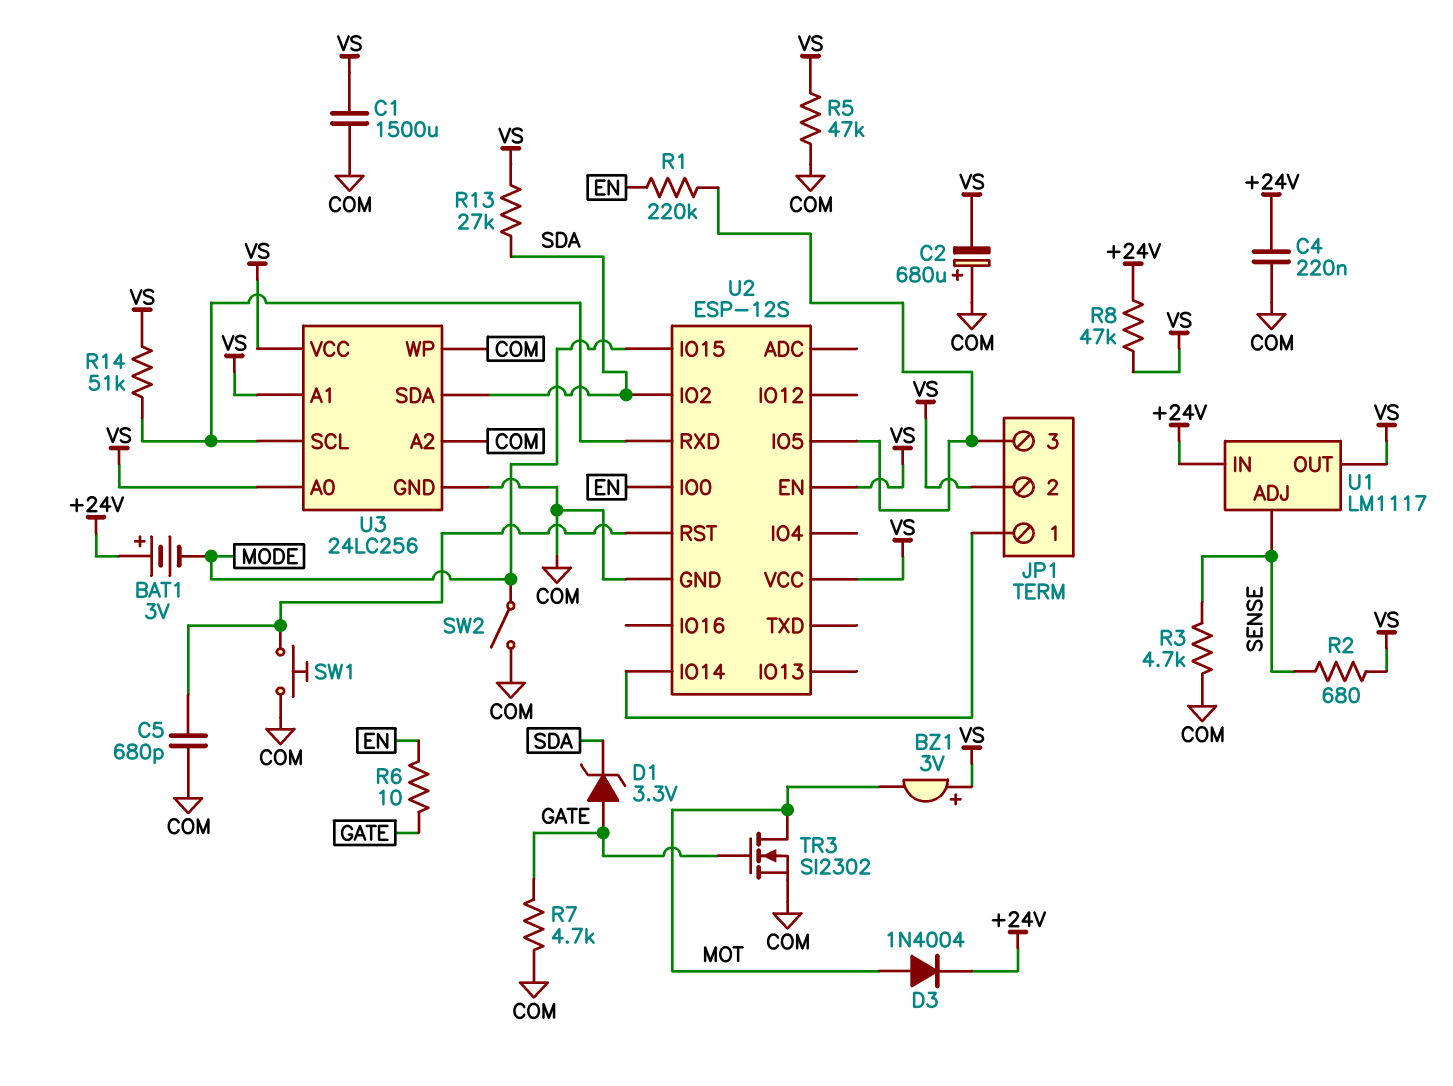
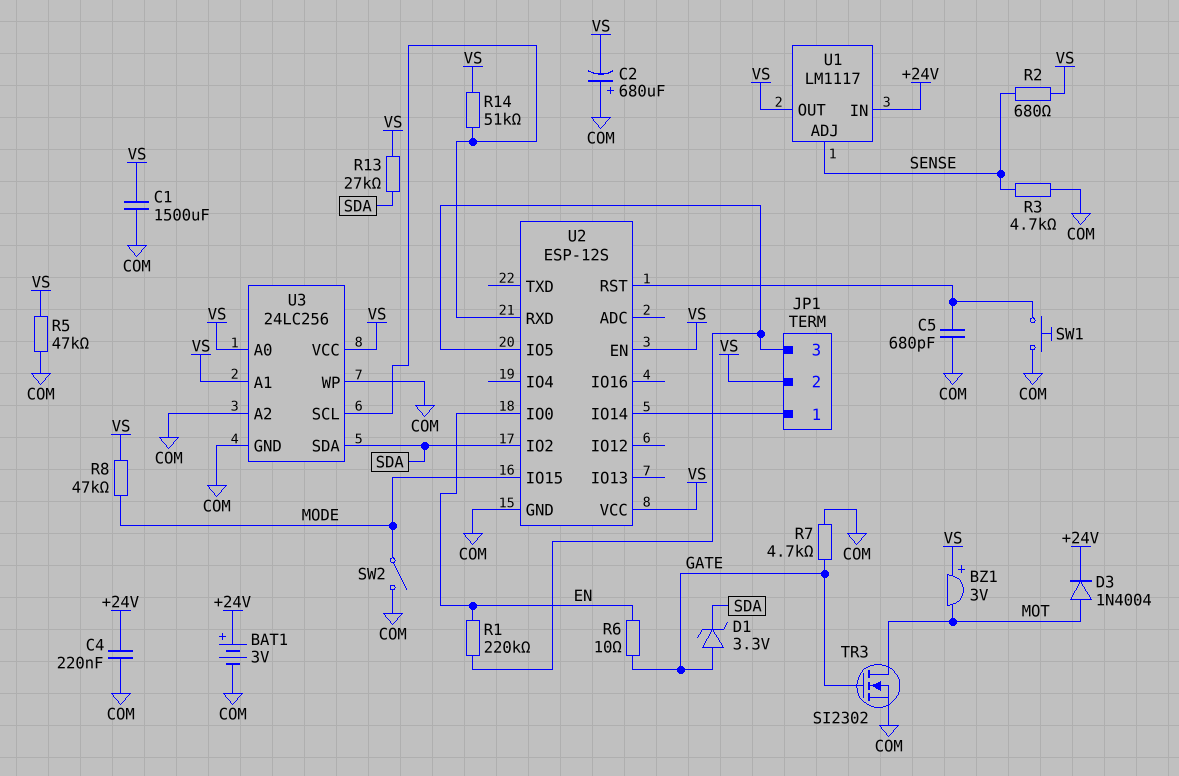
BAT1: 3V (plus +24V, minus MODE) -> 3V (plus +24V, minus COM)
R8: 47k (+24V, VS) -> 47k (MODE, VS)

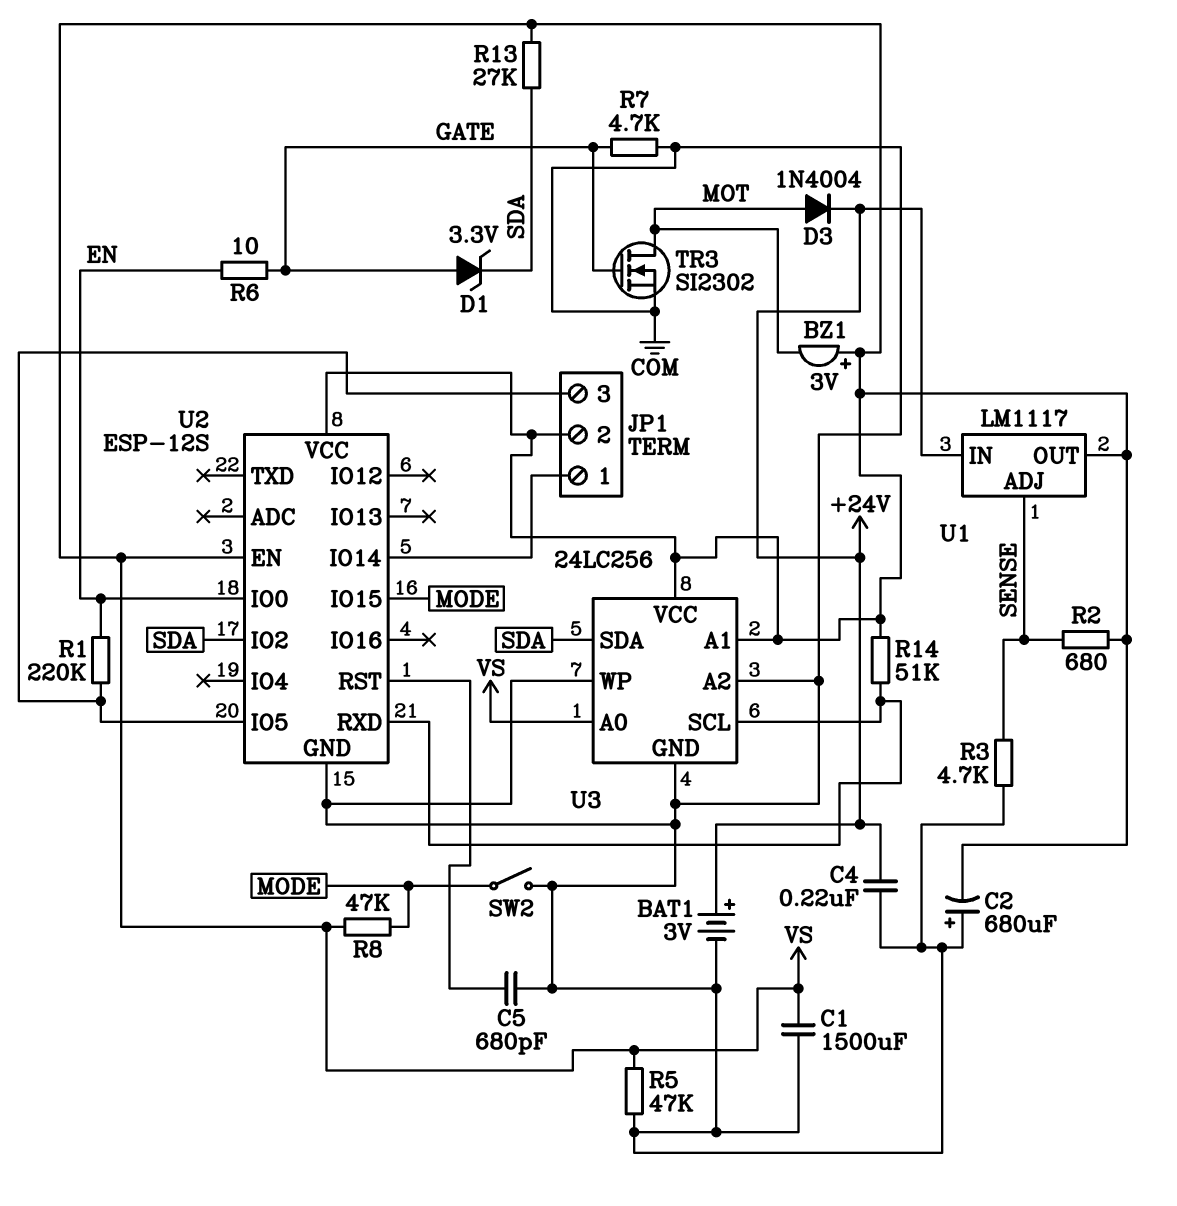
SW1: button (COM, U2/RST) -> none

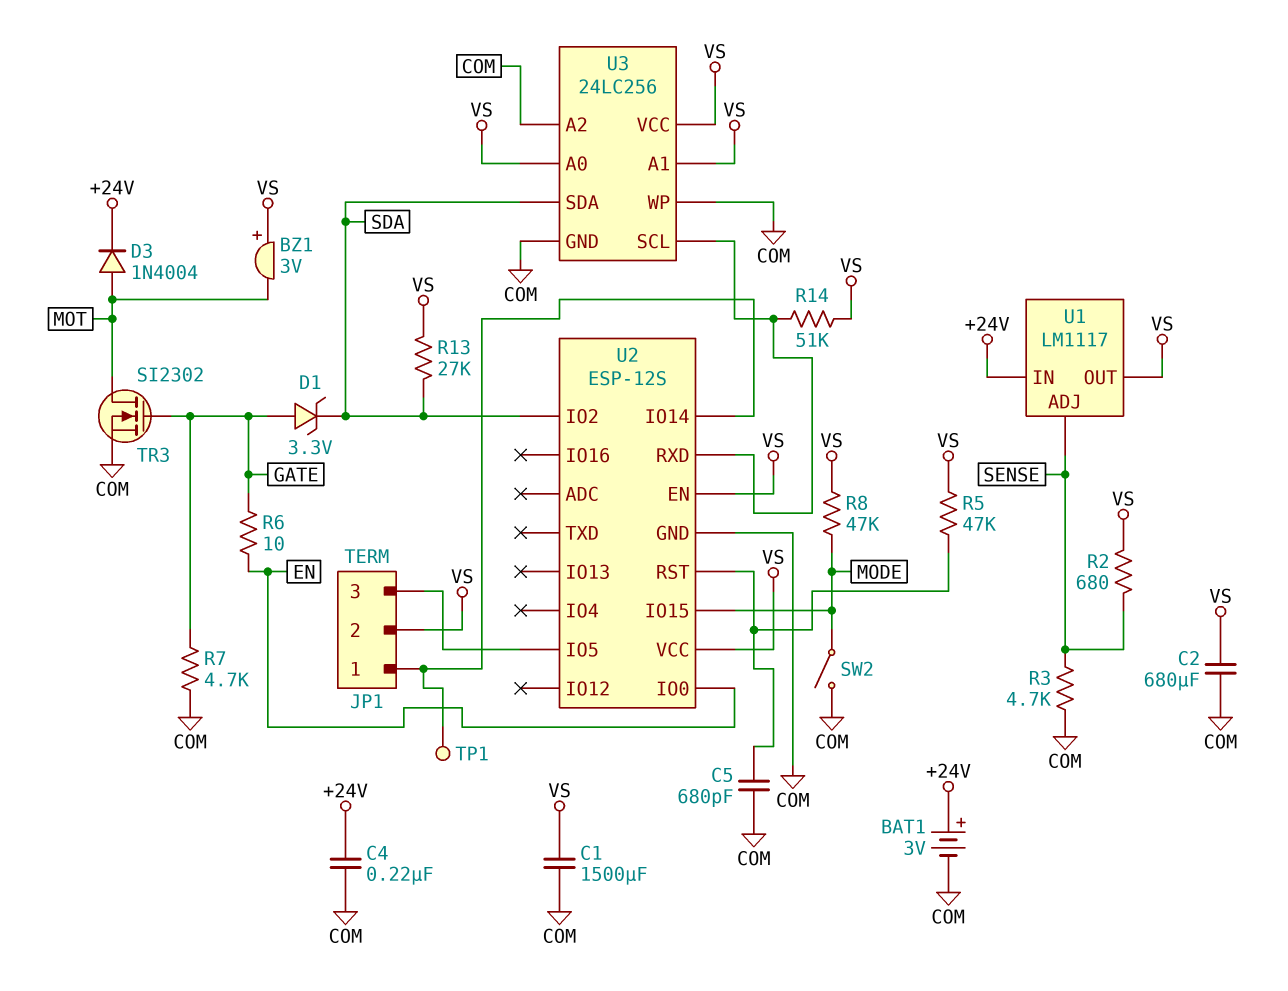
C2: 680uF (plus COM, minus VS) -> 680uF (COM, VS)
R1: 220k (EN, JP1/3) -> none
R5: 47k (COM, VS) -> 47k (U2/RST, VS)
TP1: none -> test point (JP1/1)

